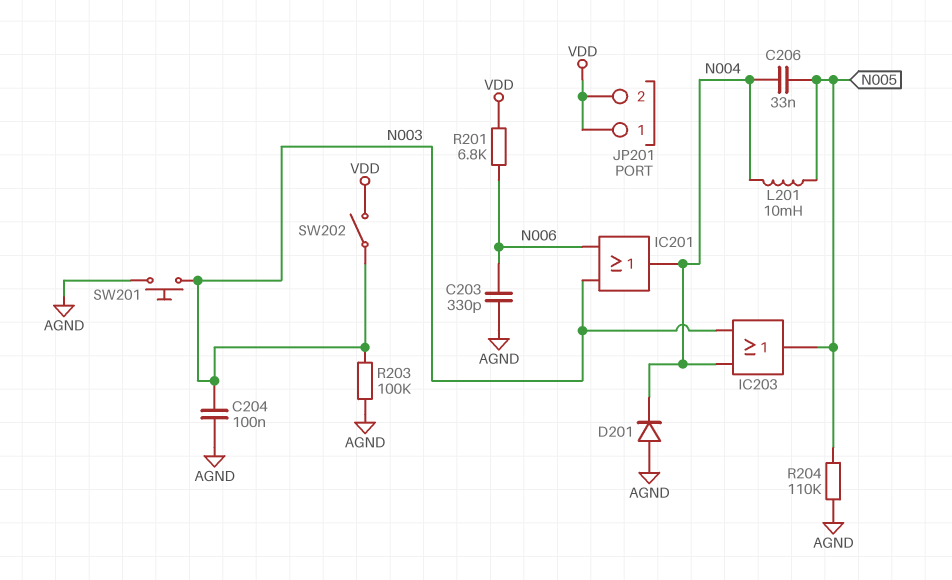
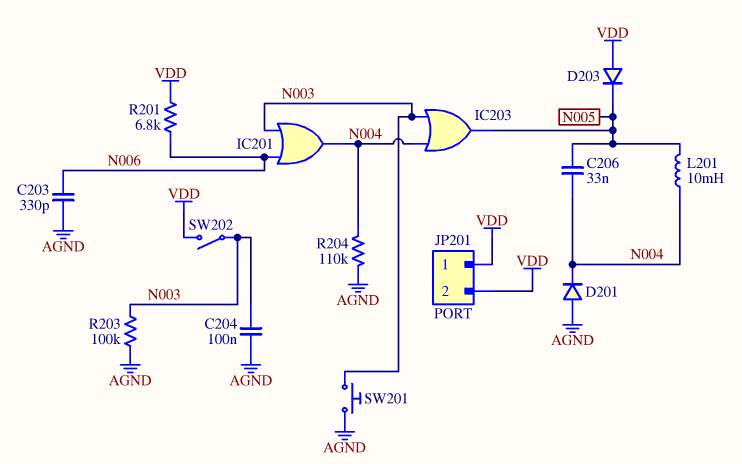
D203: none -> diode (A VDD, K N005)
R204: 110k (AGND, N005) -> 110k (AGND, N004)

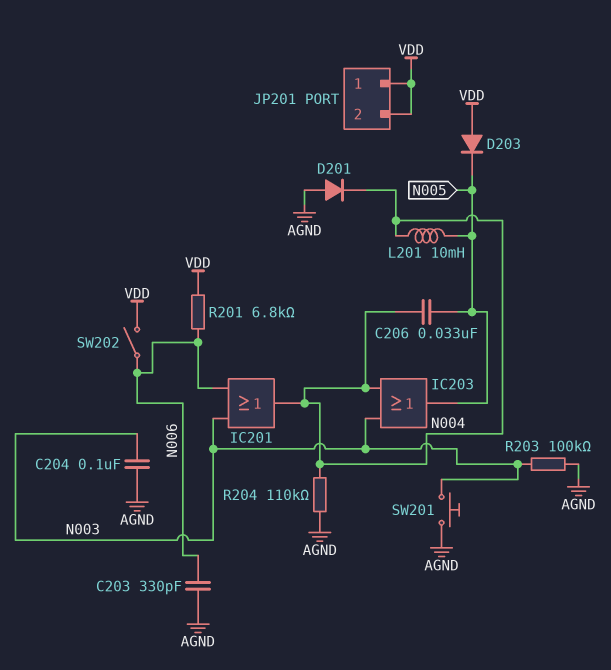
SW202: switch (N003, VDD) -> switch (N006, VDD)

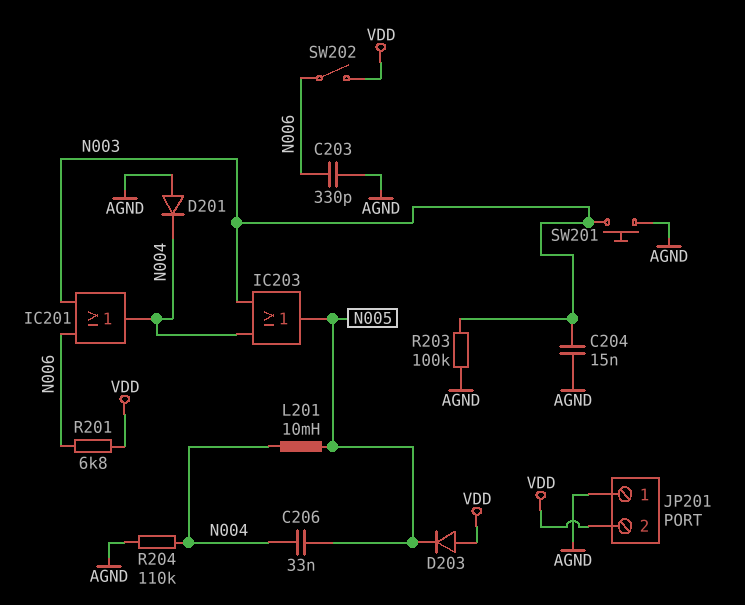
C204: 100nF (AGND, N003) -> 15nF (AGND, N003)
JP201 pin 1: VDD -> AGND

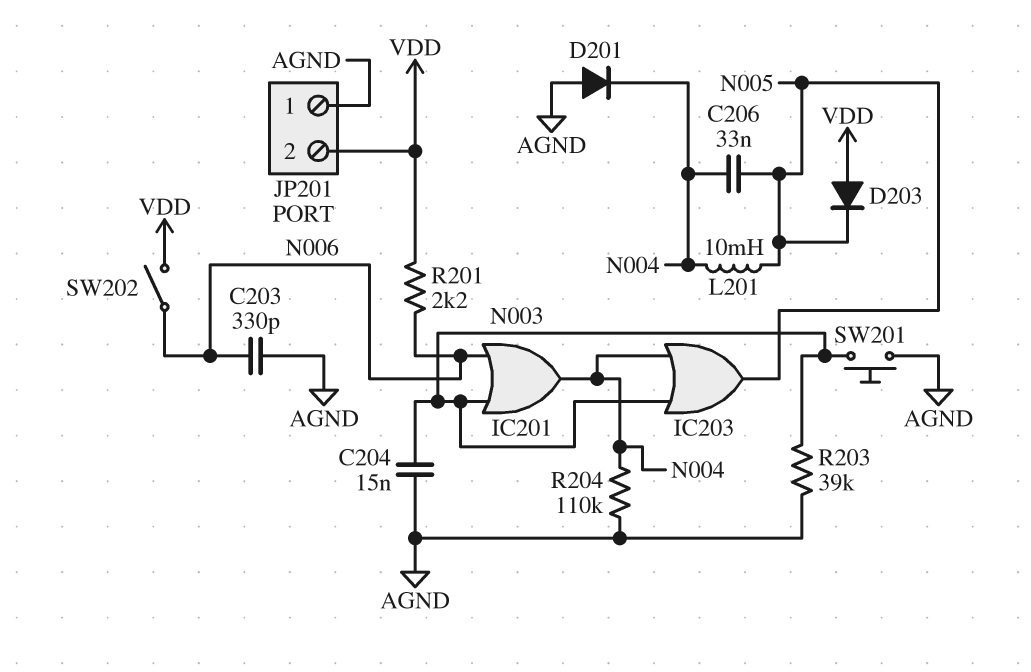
R201: 6.8k (N006, VDD) -> 2.2k (N006, VDD)
R203: 100k (AGND, N003) -> 39k (AGND, N003)

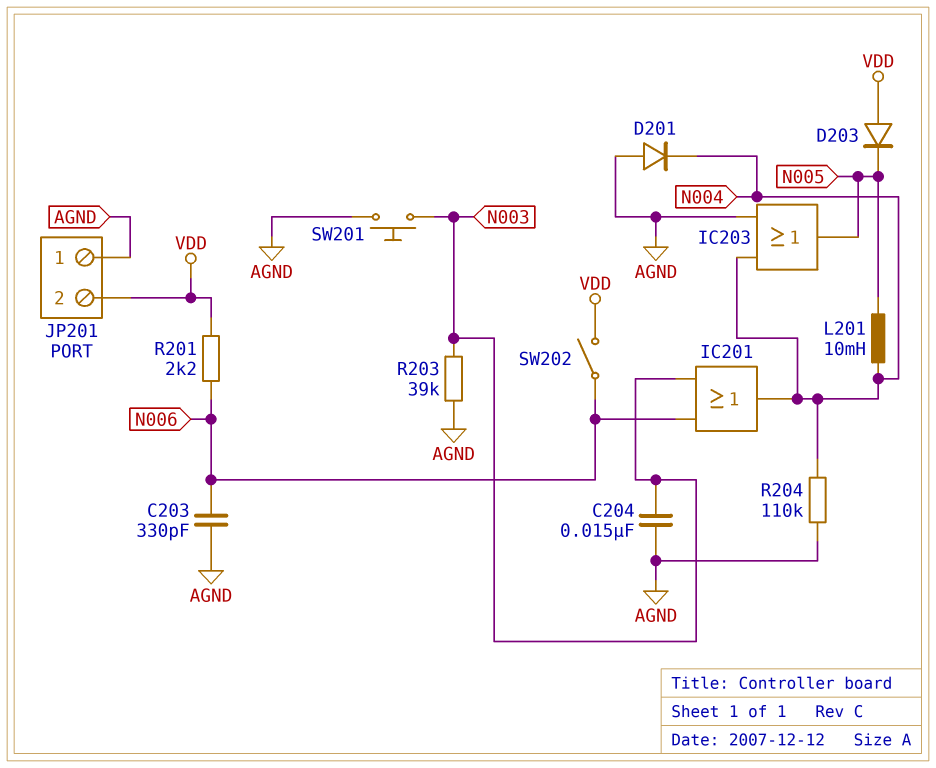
C206: 33nF (N004, N005) -> none
IC203: OR (in N003, in N004, out N005) -> OR (in AGND, in N004, out N005)

